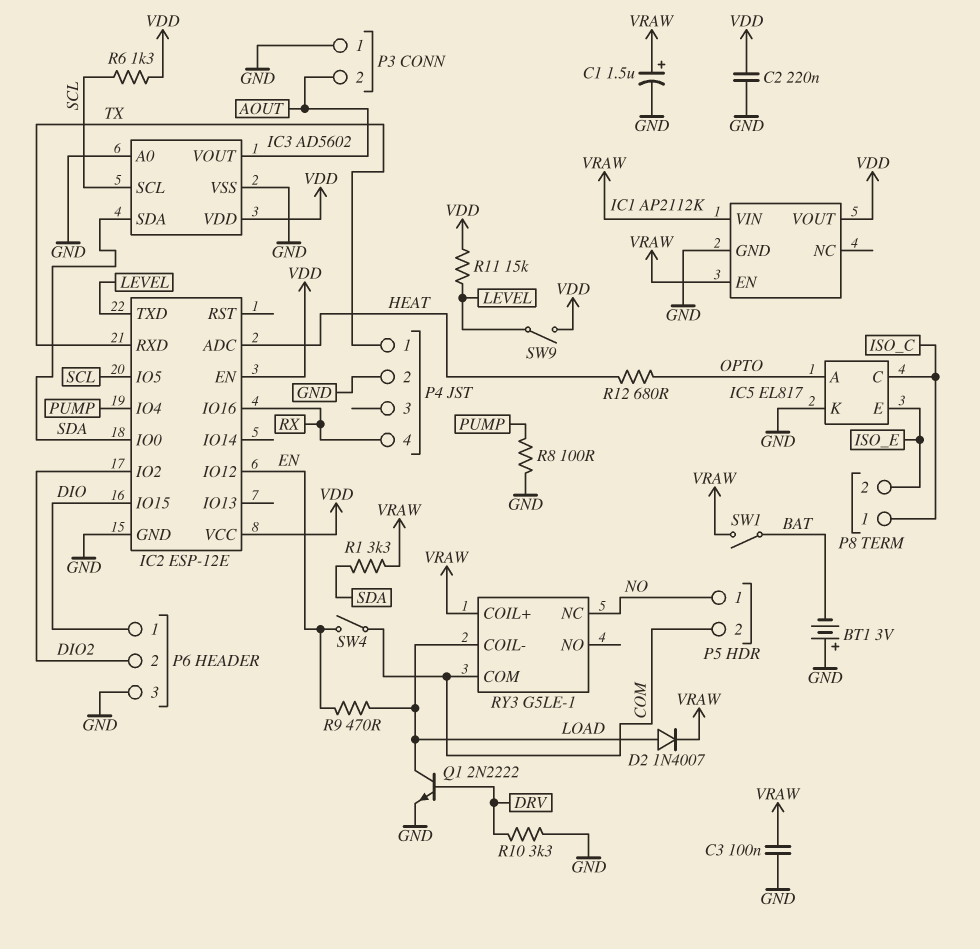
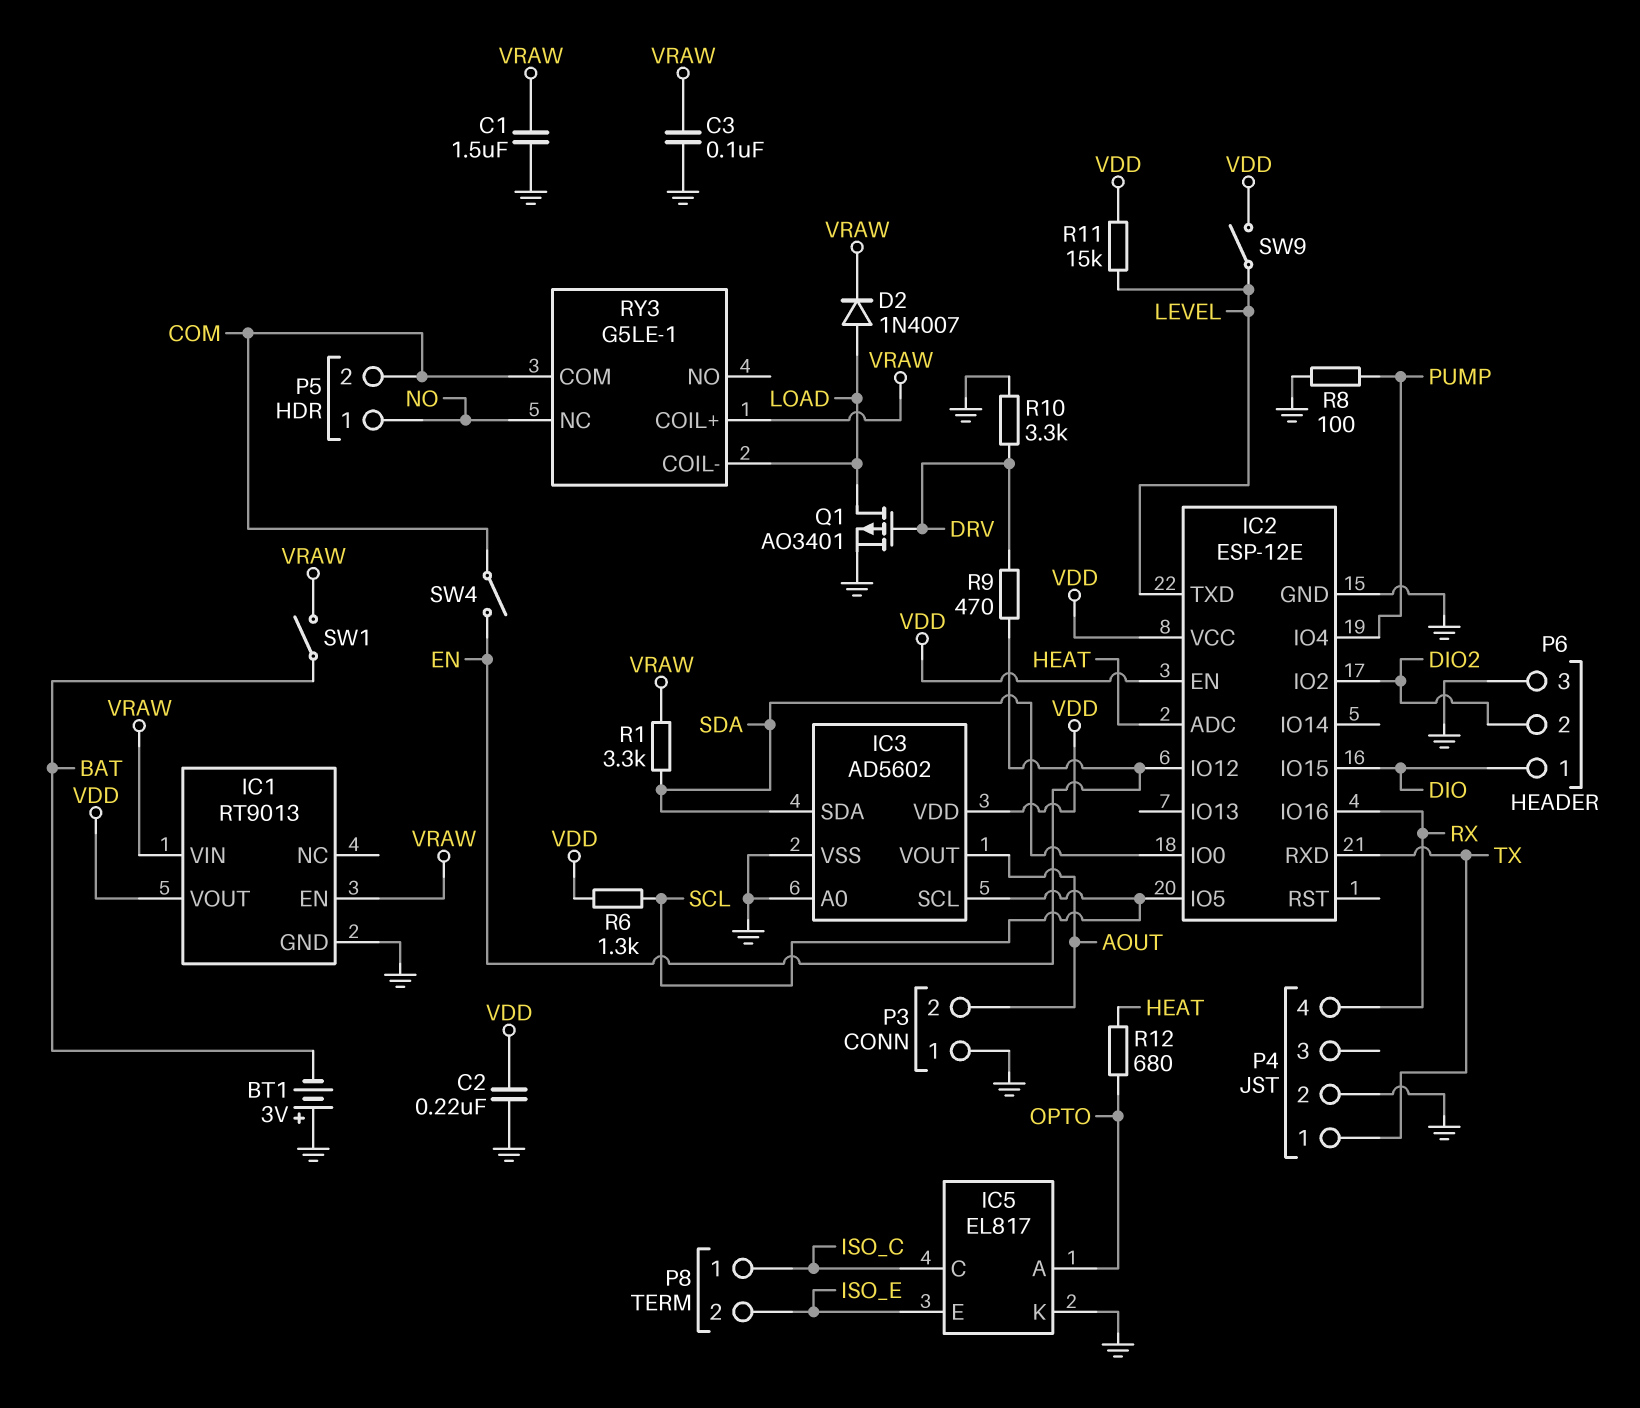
C1: 1.5uF (plus VRAW, minus GND) -> 1.5uF (GND, VRAW)
IC1: AP2112K -> RT9013
Q1: NPN 2N2222 (B DRV, C LOAD, E GND) -> PMOS AO3401 (G DRV, D LOAD, S GND)
R9: 470 (EN, LOAD) -> 470 (DRV, EN)

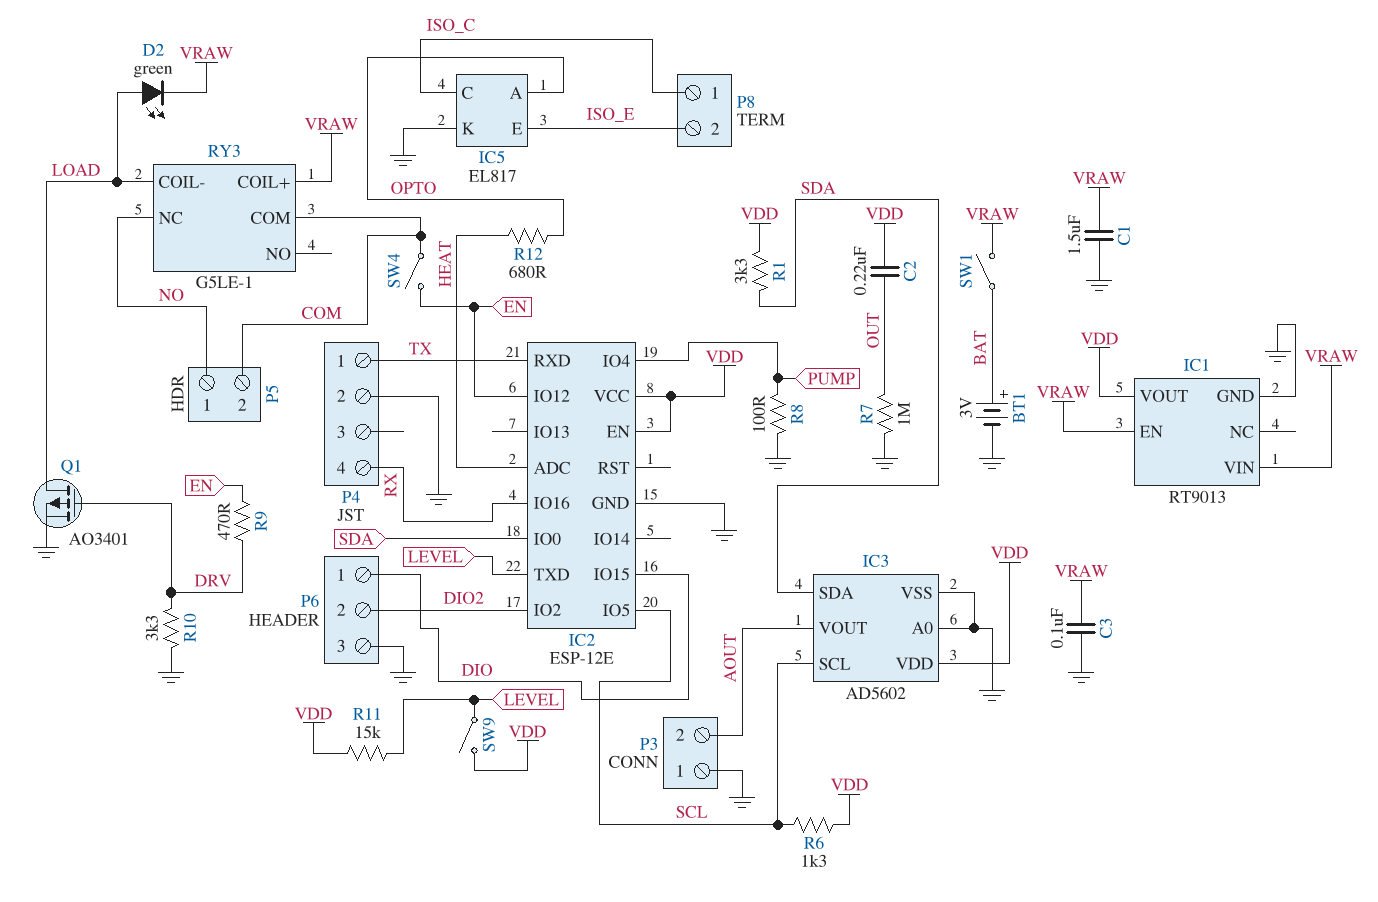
BT1: 3V (plus GND, minus BAT) -> 3V (plus BAT, minus GND)
C2: 220nF (GND, VDD) -> 220nF (OUT, VDD)
D2: diode 1N4007 (A LOAD, K VRAW) -> LED green (A LOAD, K VRAW)
R1: 3.3k (SDA, VRAW) -> 3.3k (SDA, VDD)
R7: none -> 1M (GND, OUT)

